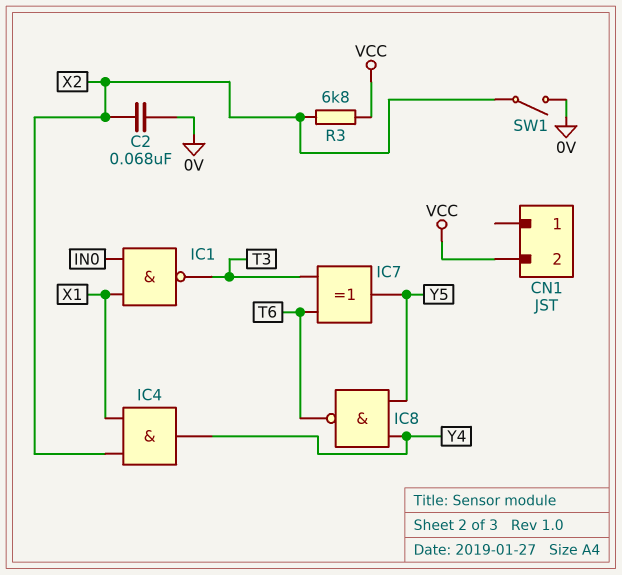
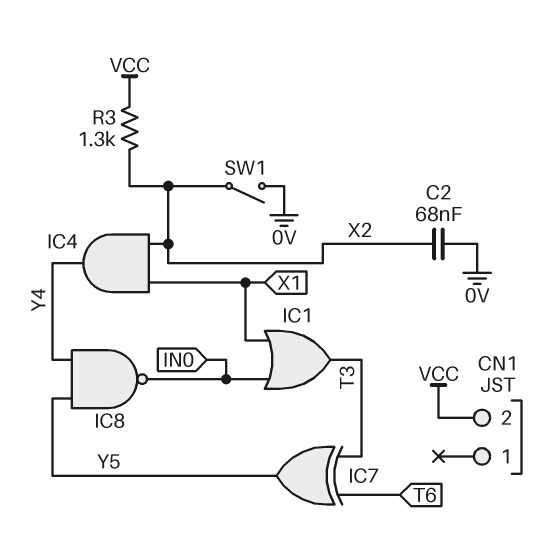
IC1: NAND (in IN0, in X1, out T3) -> OR (in IN0, in X1, out T3)
IC8: NAND (in Y4, in Y5, out T6) -> NAND (in Y4, in Y5, out IN0)
R3: 6.8k (VCC, X2) -> 1.3k (VCC, X2)

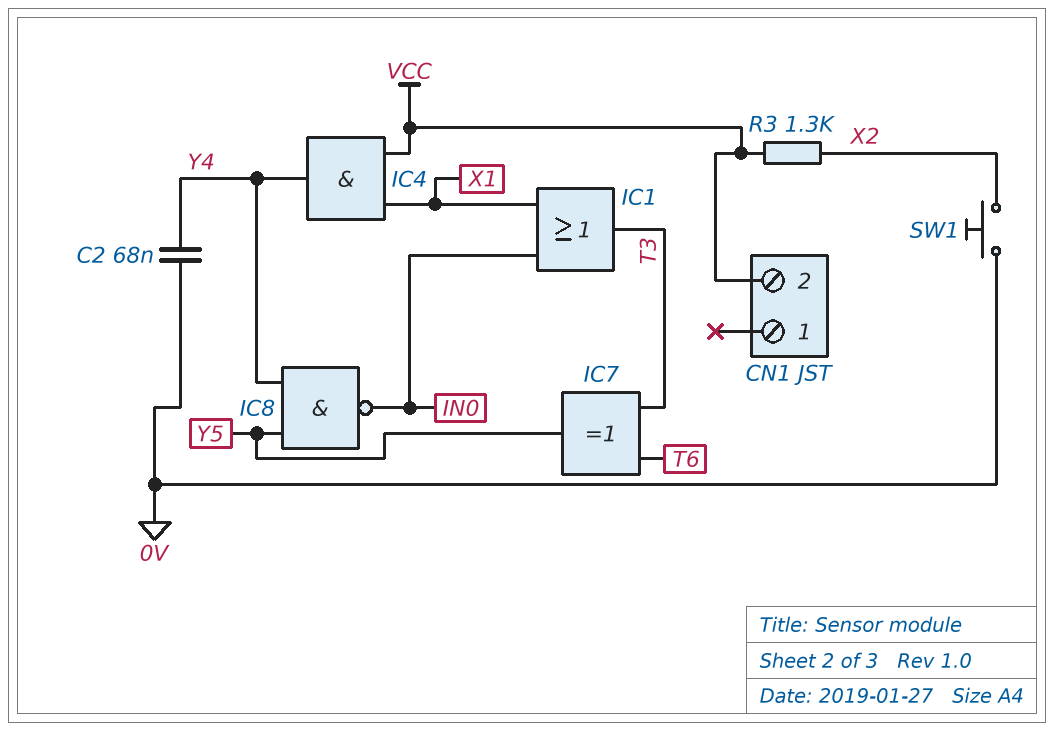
C2: 68nF (0V, X2) -> 68nF (0V, Y4)
IC4: AND (in X1, in X2, out Y4) -> AND (in VCC, in X1, out Y4)
SW1: switch (0V, X2) -> button (0V, X2)

